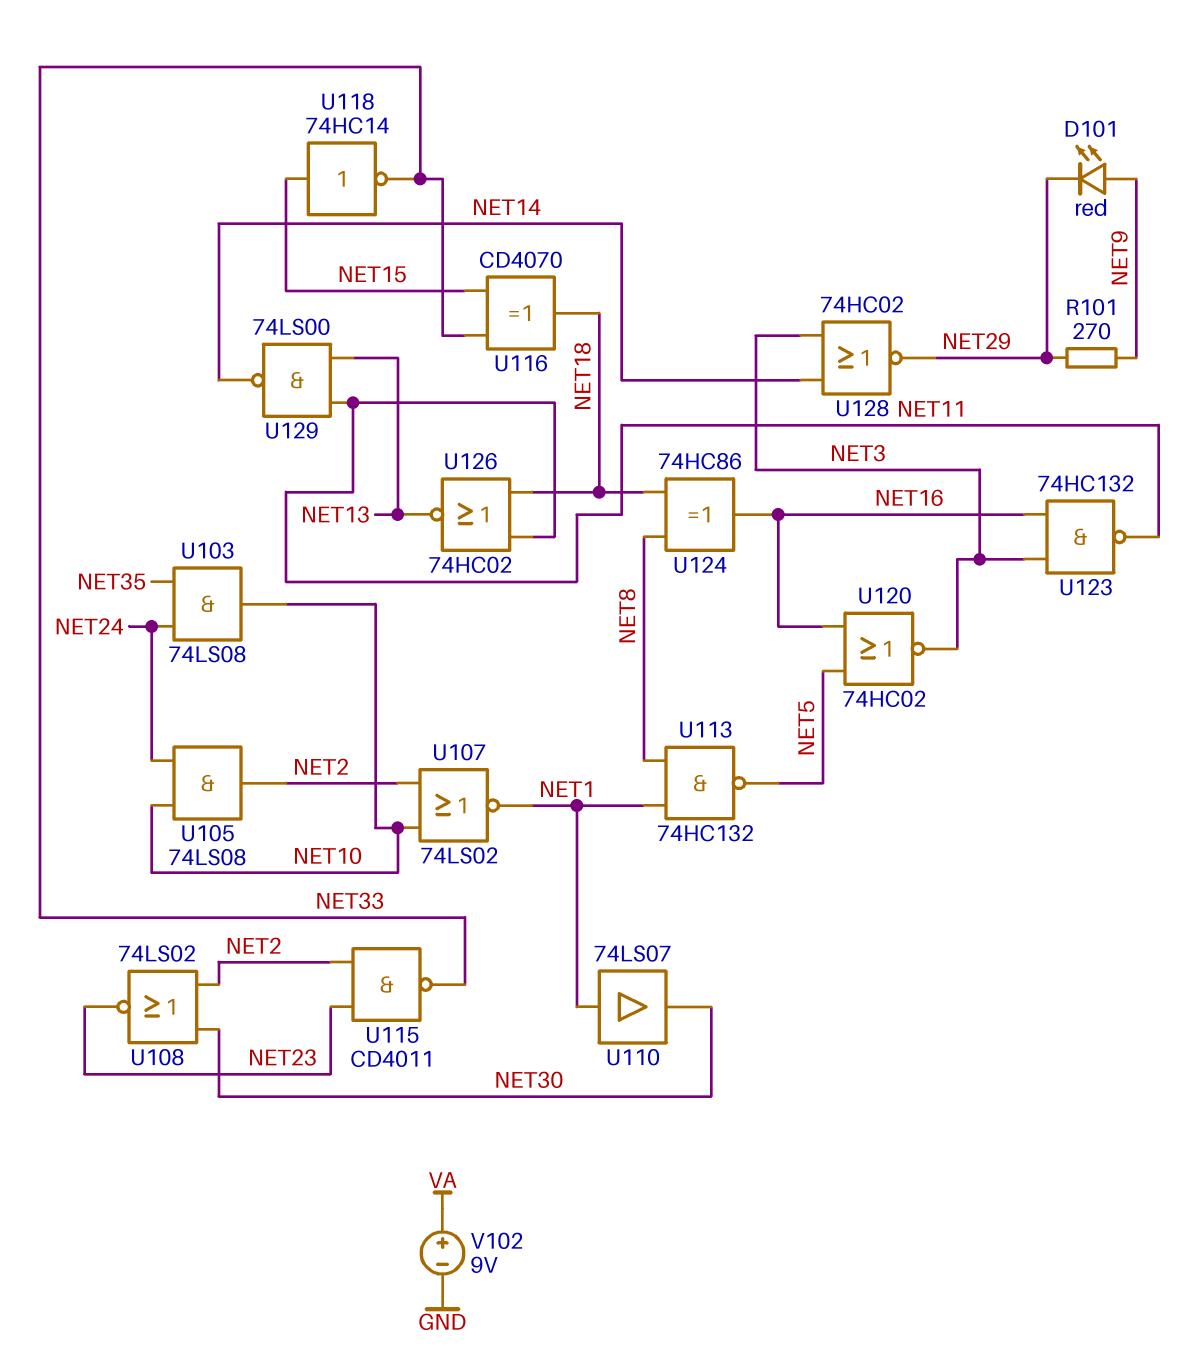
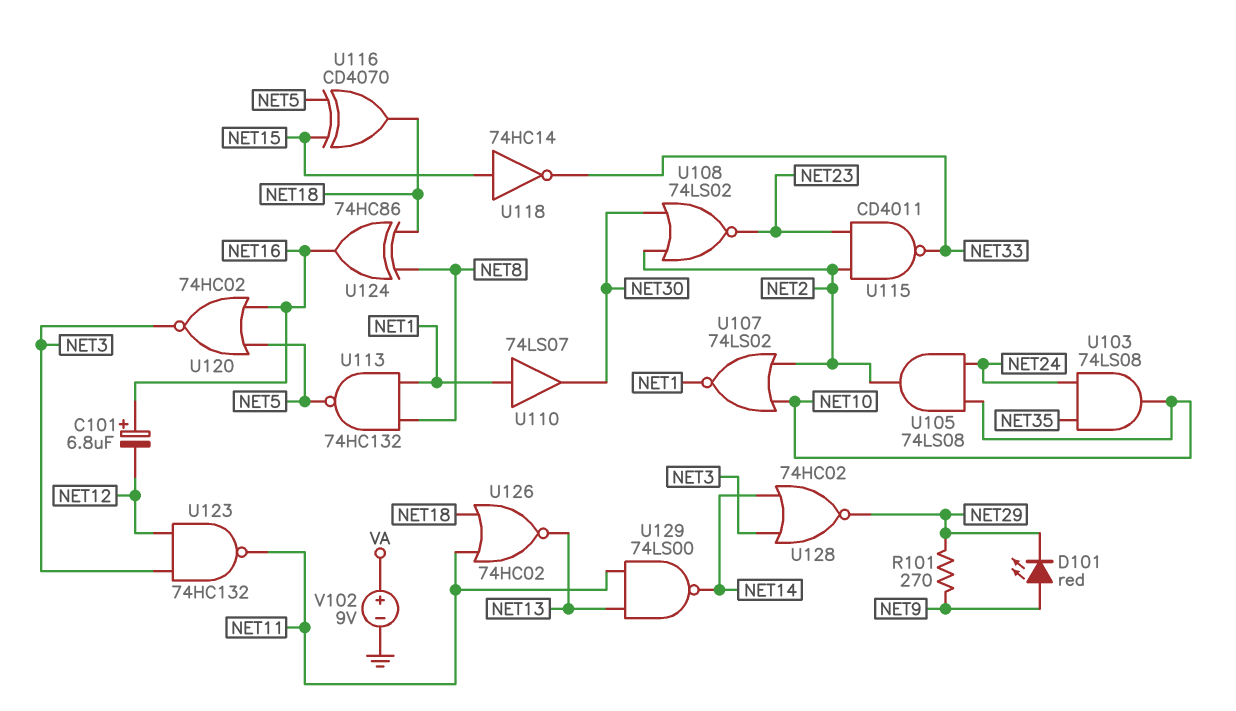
C101: none -> 6.8uF (plus NET16, minus NET12)
U116: XOR CD4070 (in NET15, in NET33, out NET18) -> XOR CD4070 (in NET5, in NET15, out NET18)
U123: NAND 74HC132 (in NET3, in NET16, out NET11) -> NAND 74HC132 (in NET3, in NET12, out NET11)

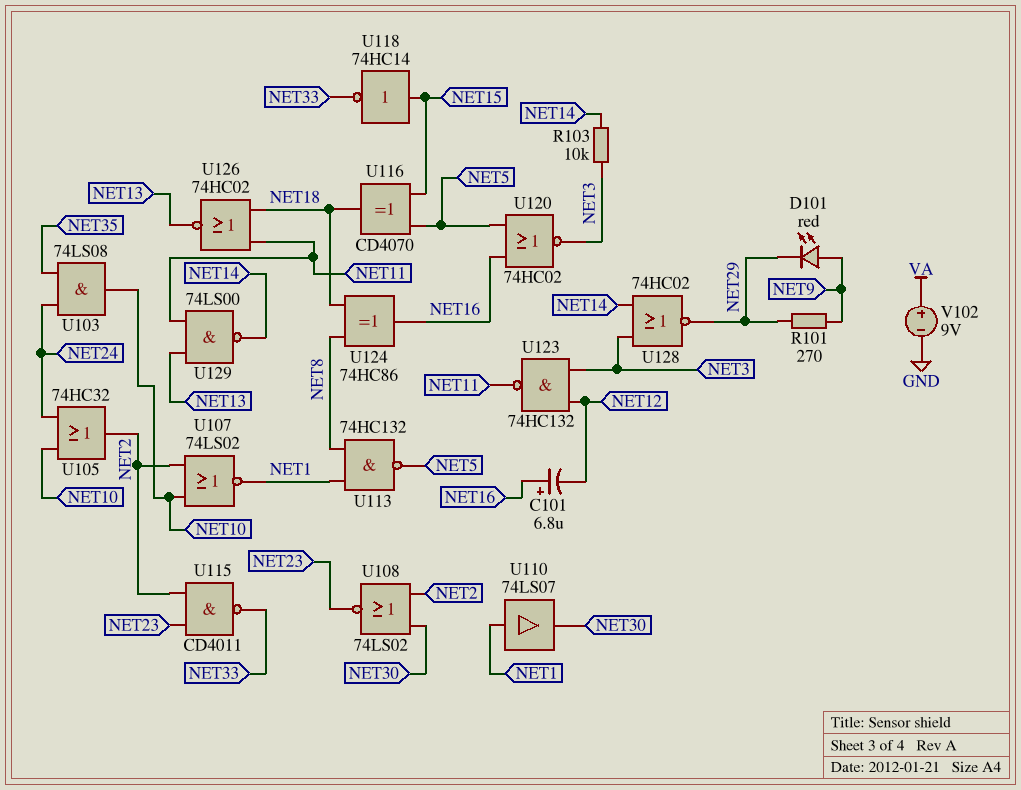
R103: none -> 10k (NET3, NET14)
U105: AND 74LS08 (in NET10, in NET24, out NET2) -> OR 74HC32 (in NET10, in NET24, out NET2)

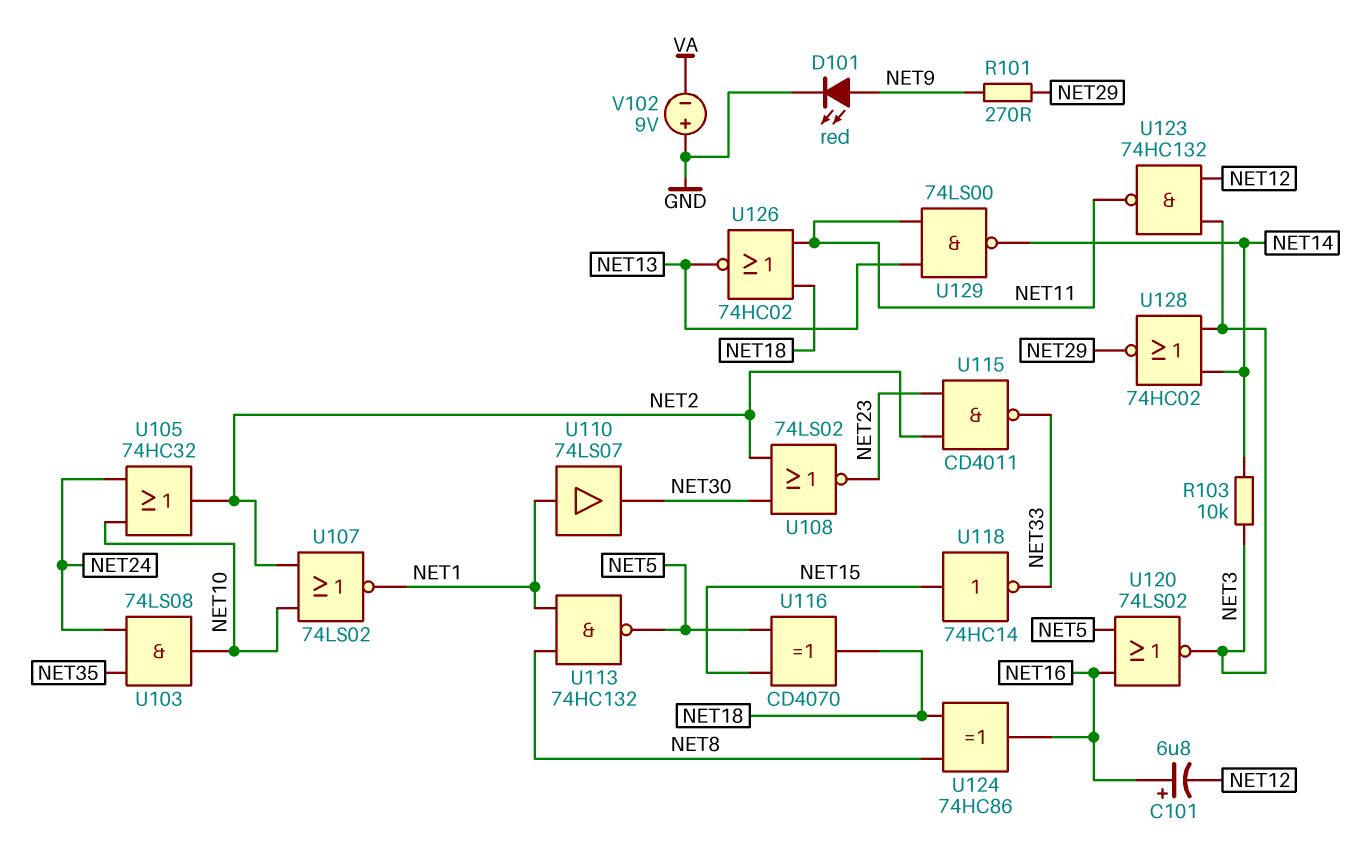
D101: LED red (A NET9, K NET29) -> LED red (A NET9, K GND)
U120: NOR 74HC02 (in NET5, in NET16, out NET3) -> NOR 74LS02 (in NET5, in NET16, out NET3)
V102: 9V (plus VA, minus GND) -> 9V (plus GND, minus VA)

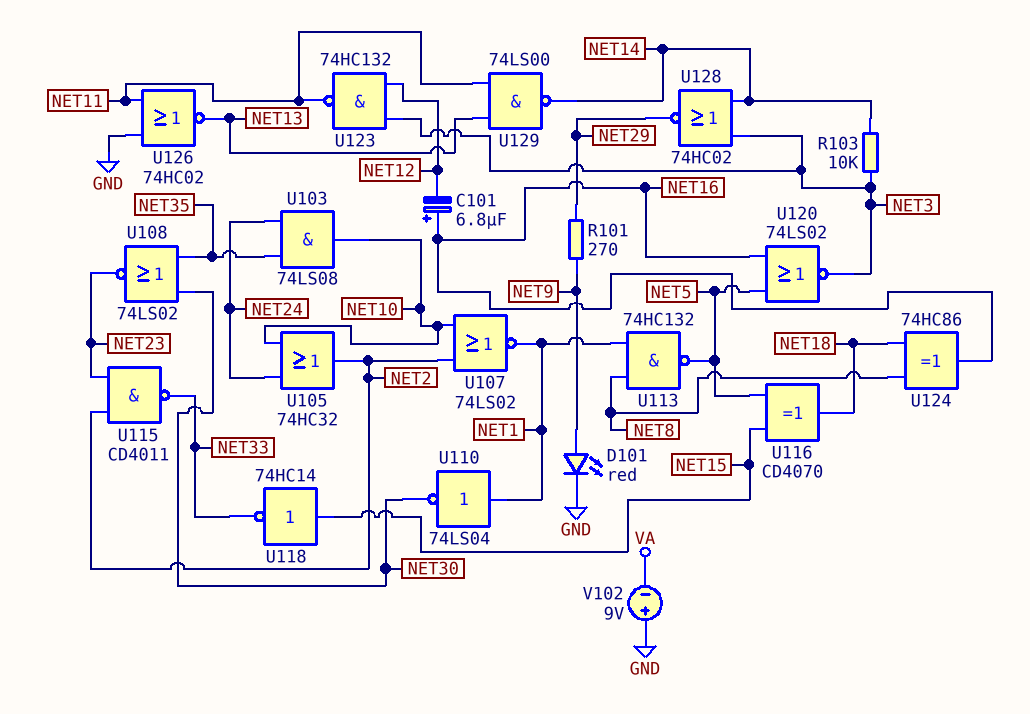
U108: NOR 74LS02 (in NET2, in NET30, out NET23) -> NOR 74LS02 (in NET30, in NET35, out NET23)
U110: buffer 74LS07 (in NET1, out NET30) -> NOT 74LS04 (in NET1, out NET30)
U126: NOR 74HC02 (in NET11, in NET18, out NET13) -> NOR 74HC02 (in GND, in NET11, out NET13)

